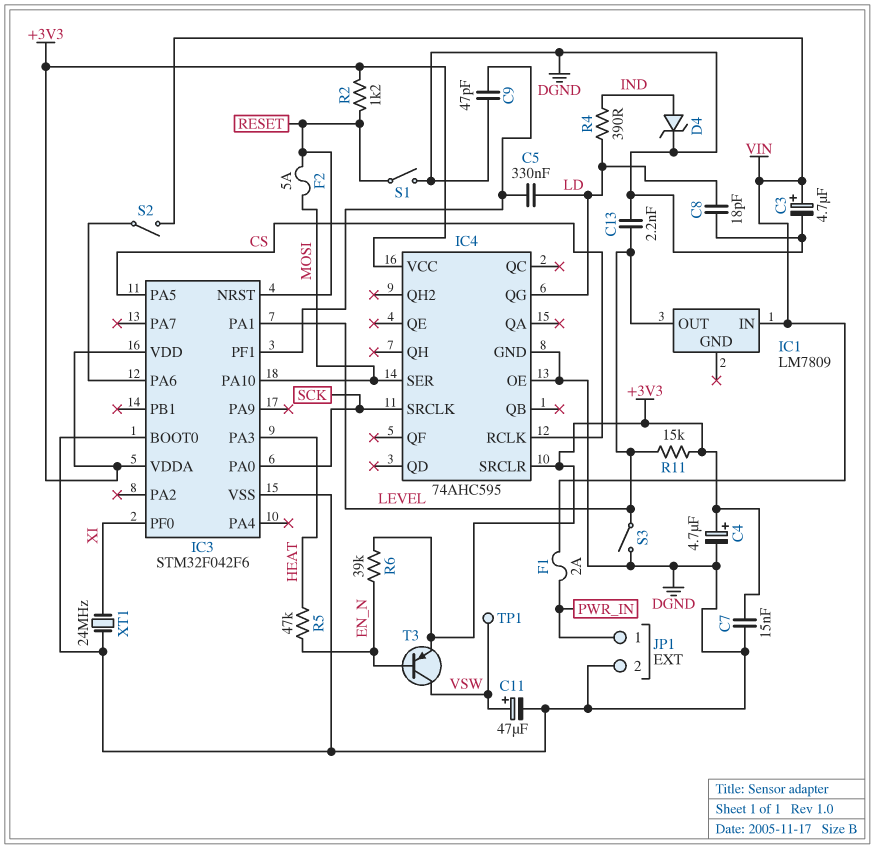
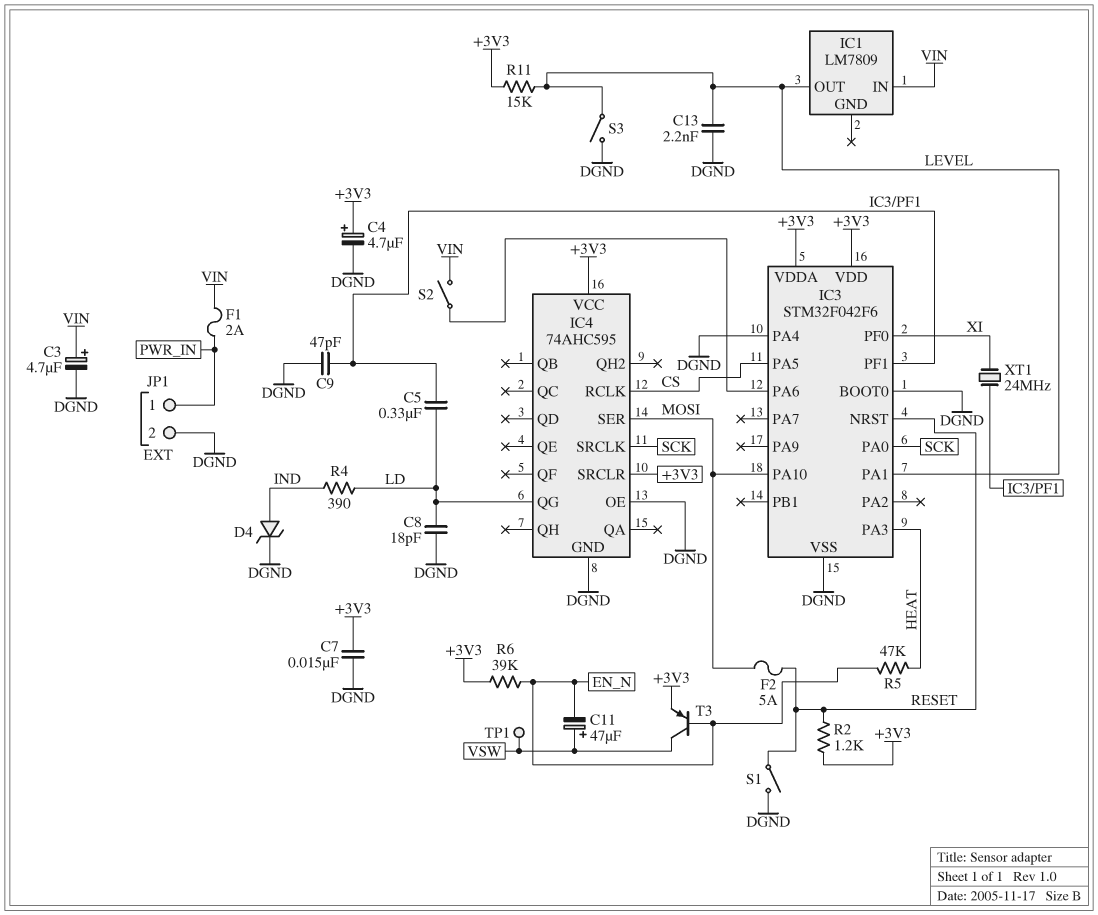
C11: 47uF (plus VSW, minus DGND) -> 47uF (plus VSW, minus EN_N)
IC3 pin PA4: none -> DGND
XT1: 24MHz (DGND, XI) -> 24MHz (IC3/PF1, XI)

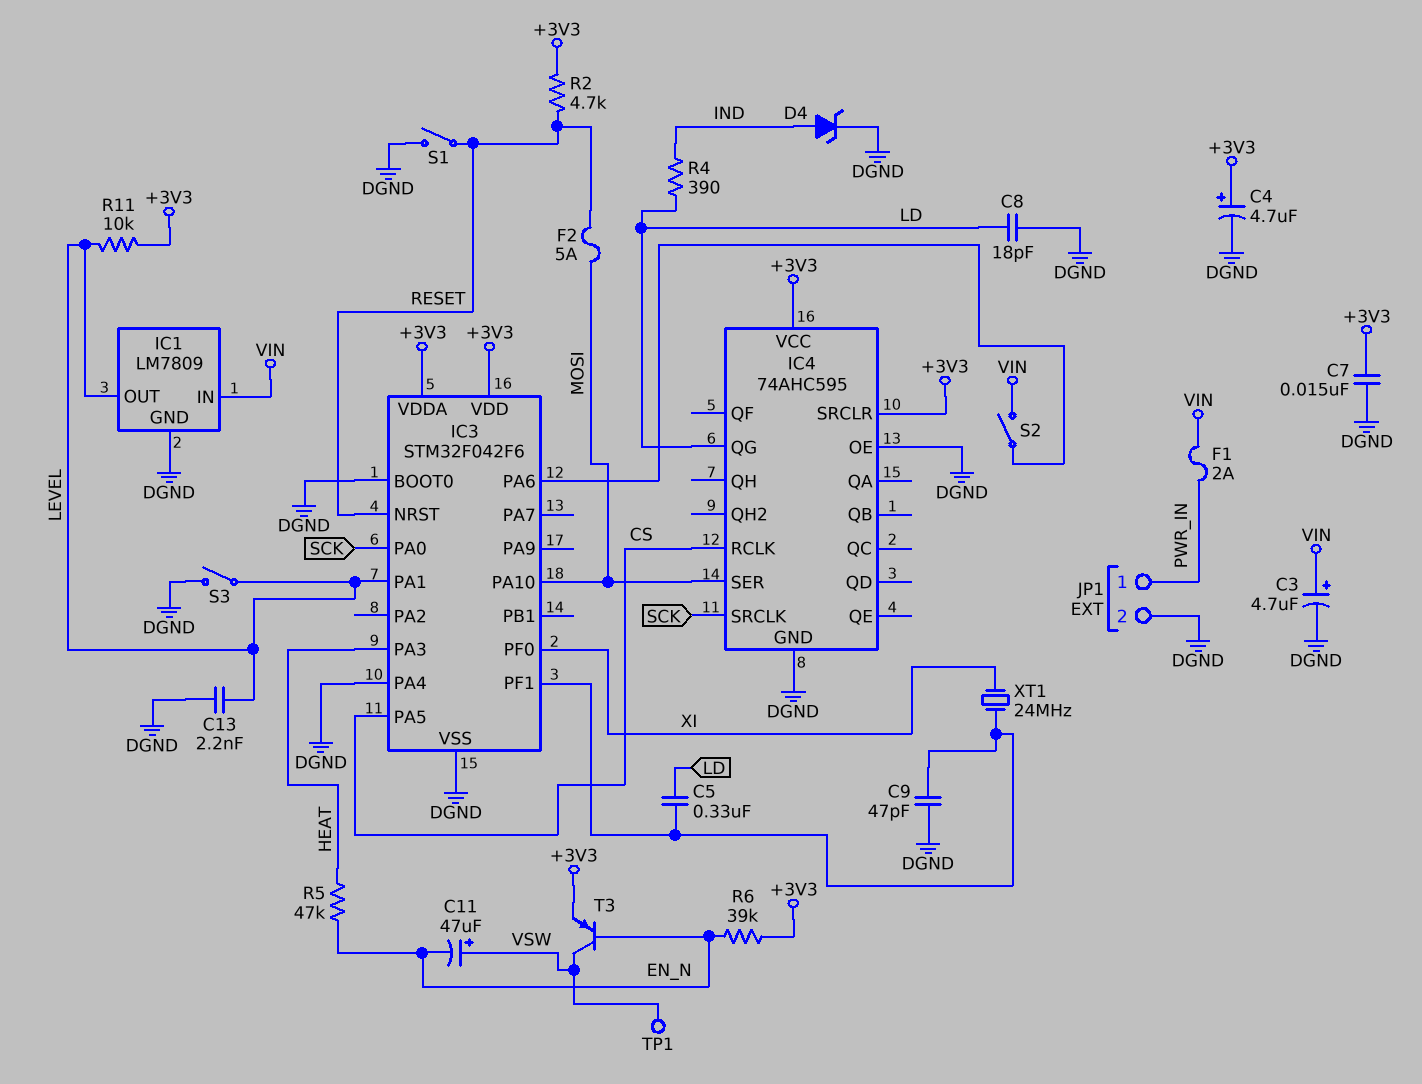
IC1 pin GND: none -> DGND
R2: 1.2k (+3V3, RESET) -> 4.7k (+3V3, RESET)
R11: 15k (+3V3, LEVEL) -> 10k (+3V3, LEVEL)

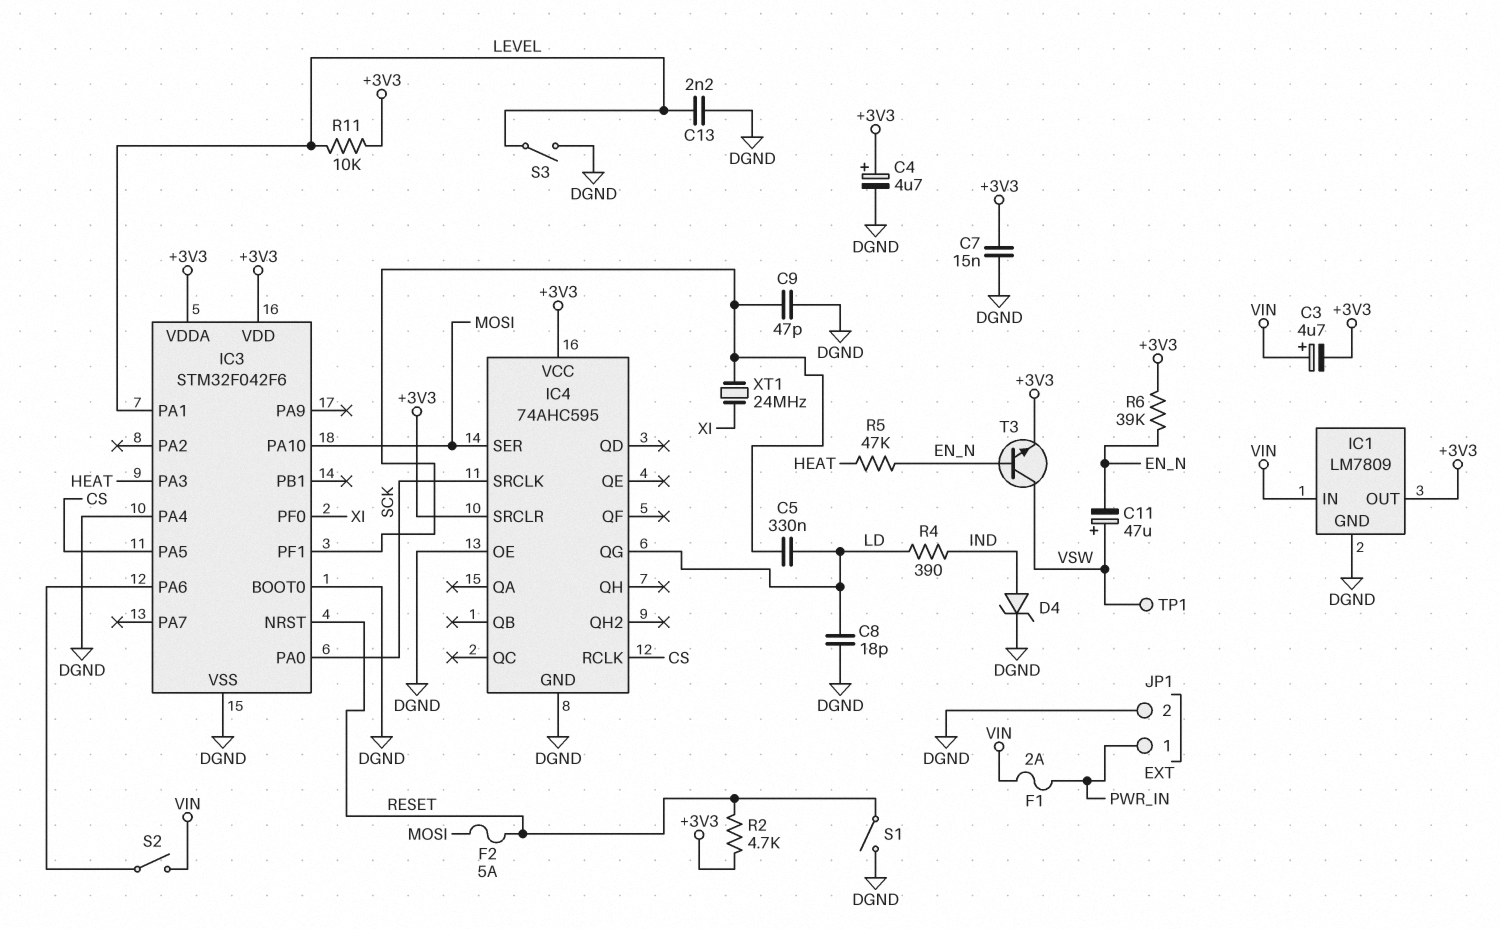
C3: 4.7uF (plus VIN, minus DGND) -> 4.7uF (plus VIN, minus +3V3)
IC1 pin OUT: LEVEL -> +3V3
T3: PNP (B EN_N, C VSW, E +3V3) -> NPN (B EN_N, C VSW, E +3V3)

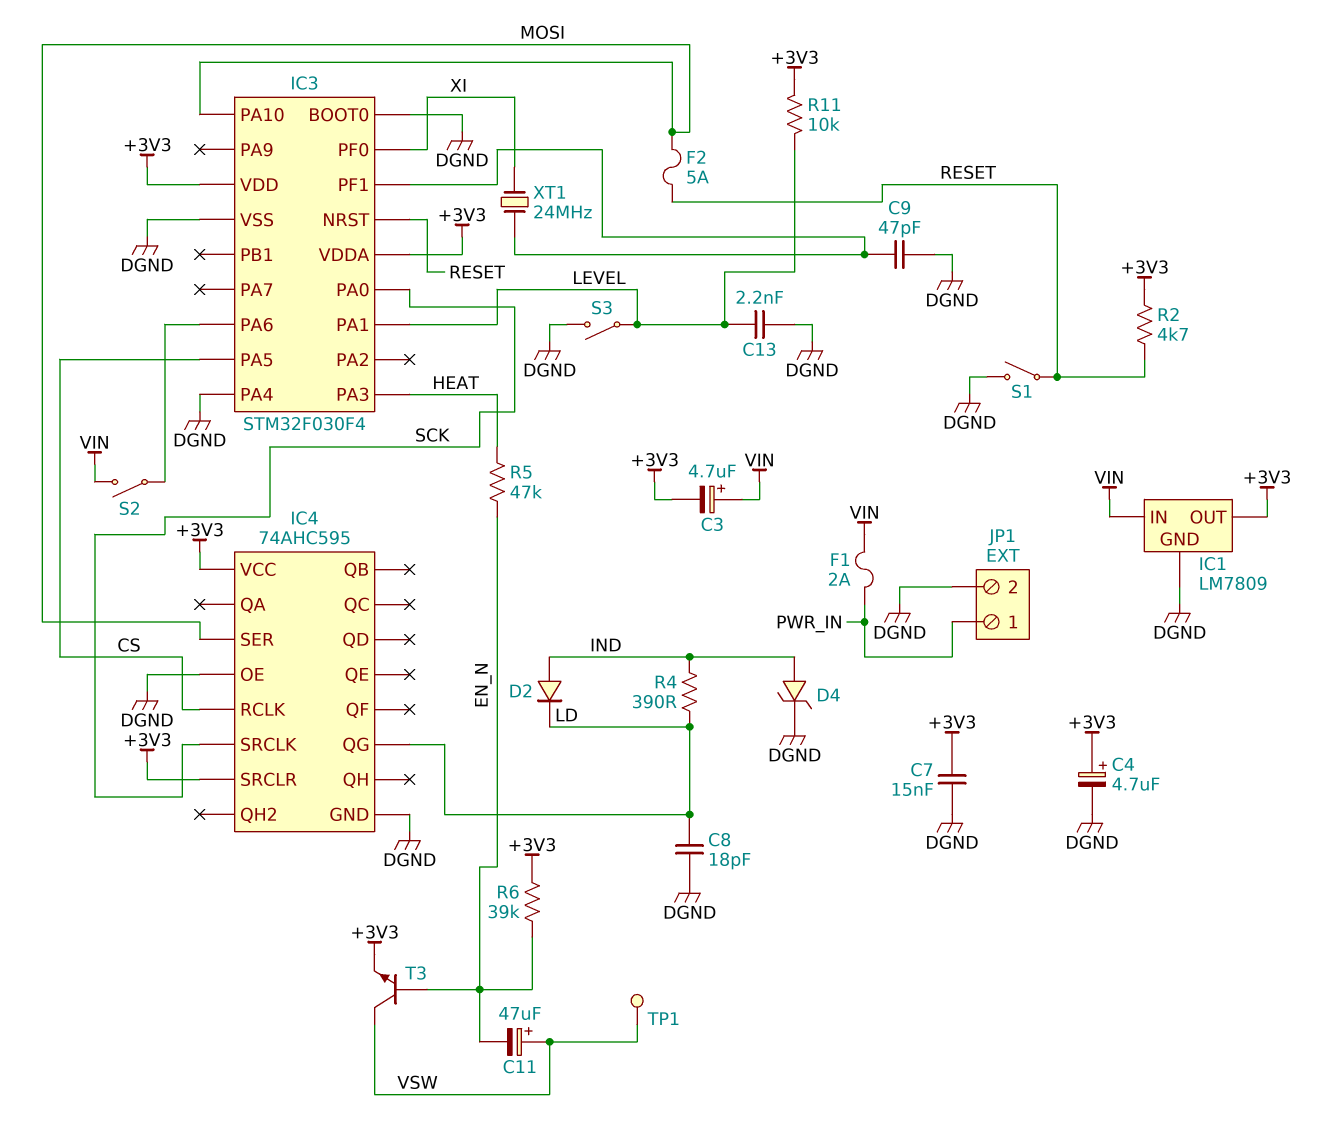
C5: 330nF (IC3/PF1, LD) -> none
D2: none -> diode (A IND, K LD)
IC3: STM32F042F6 -> STM32F030F4

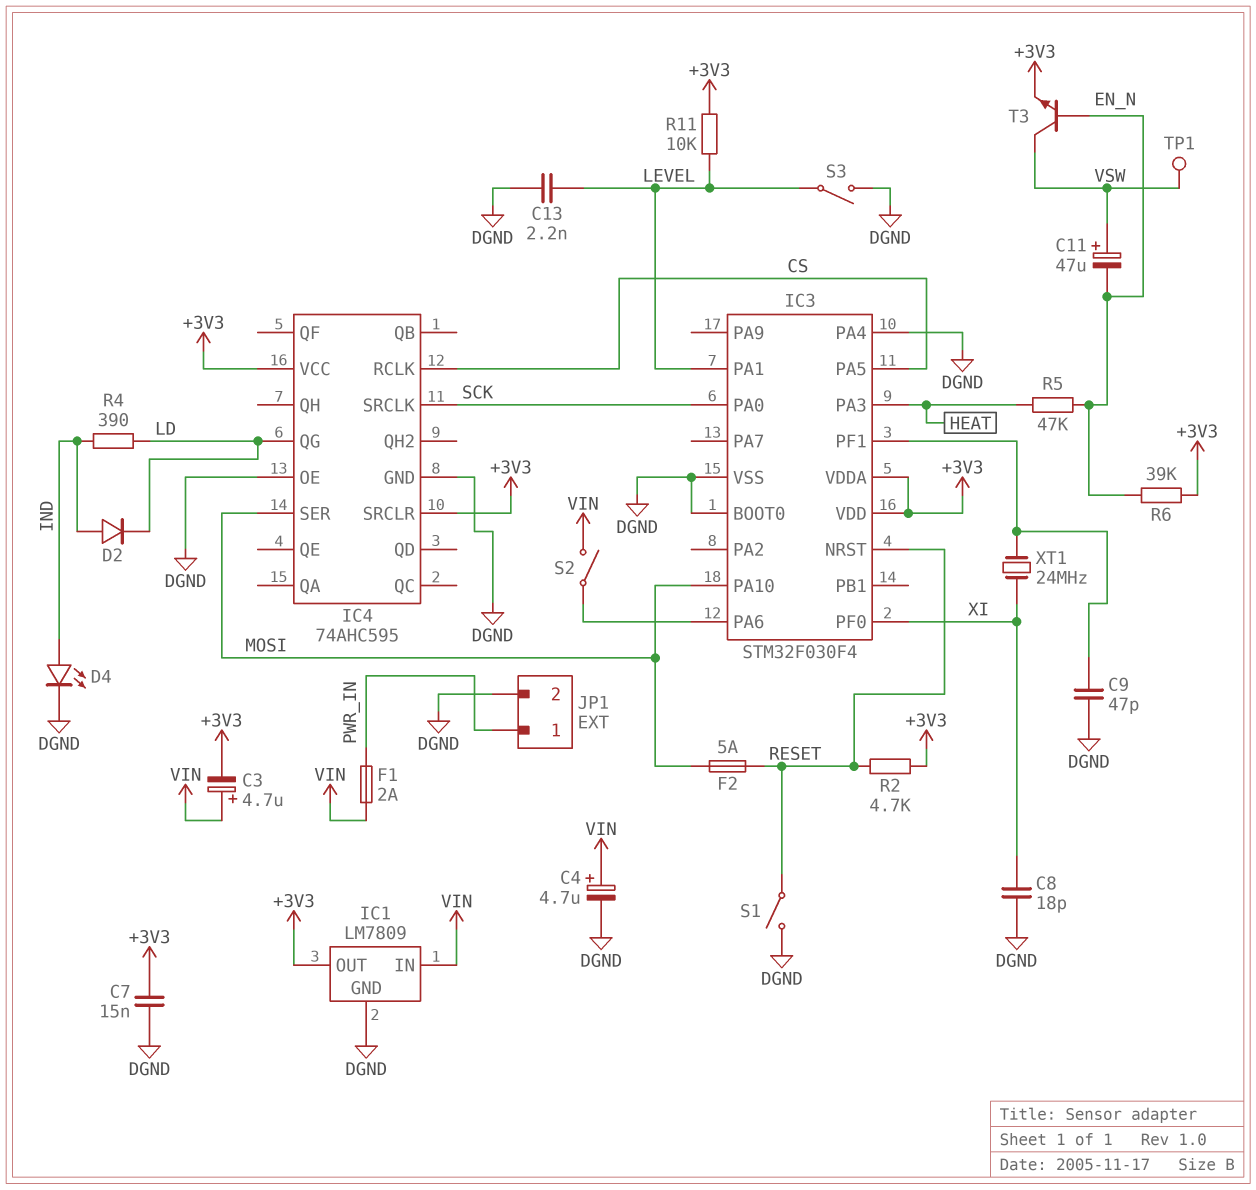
C4: 4.7uF (plus +3V3, minus DGND) -> 4.7uF (plus VIN, minus DGND)
C8: 18pF (DGND, LD) -> 18pF (DGND, XI)
D4: zener (A IND, K DGND) -> LED (A IND, K DGND)

